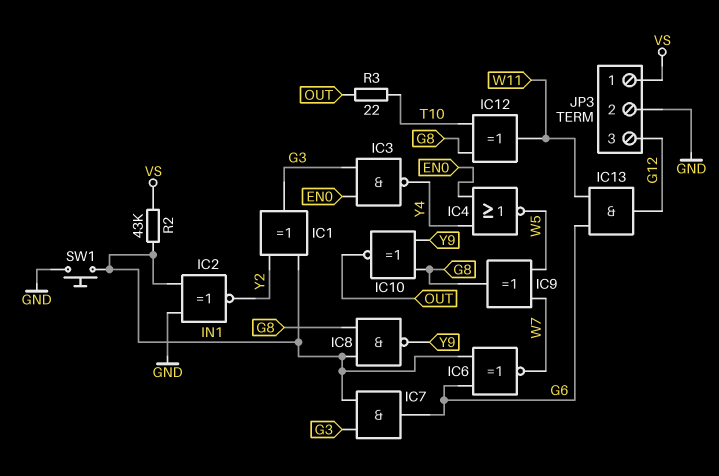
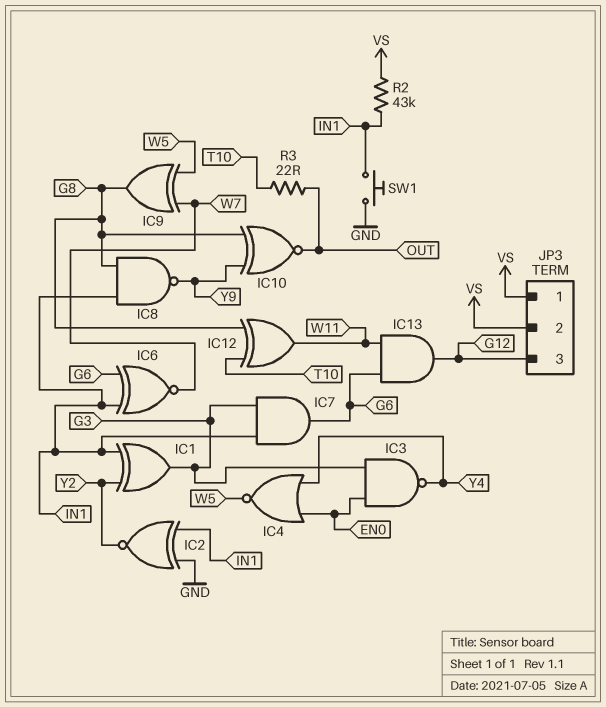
JP3 pin 2: GND -> VS

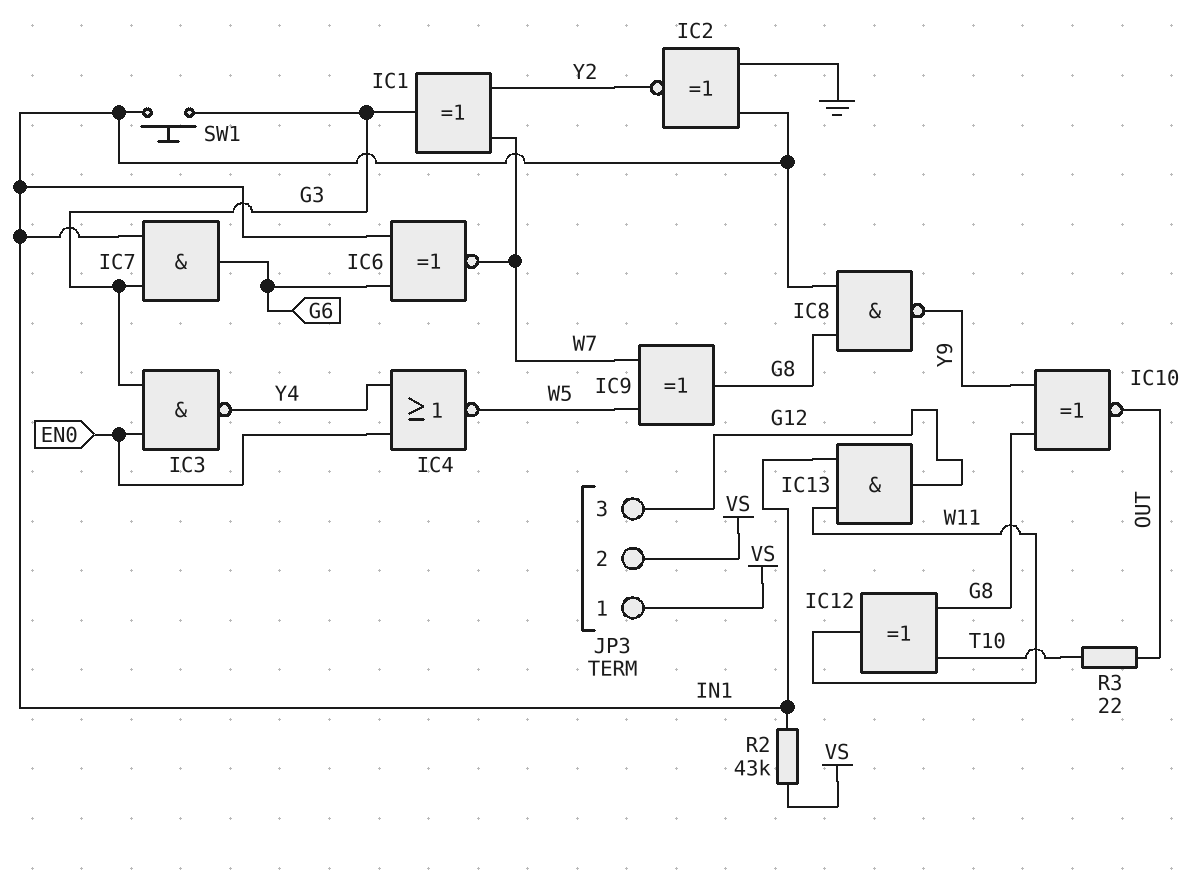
IC1: XOR (in IN1, in Y2, out G3) -> XOR (in W7, in Y2, out G3)
IC13: AND (in G6, in W11, out G12) -> AND (in IN1, in W11, out G12)
SW1: button (GND, IN1) -> button (G3, IN1)

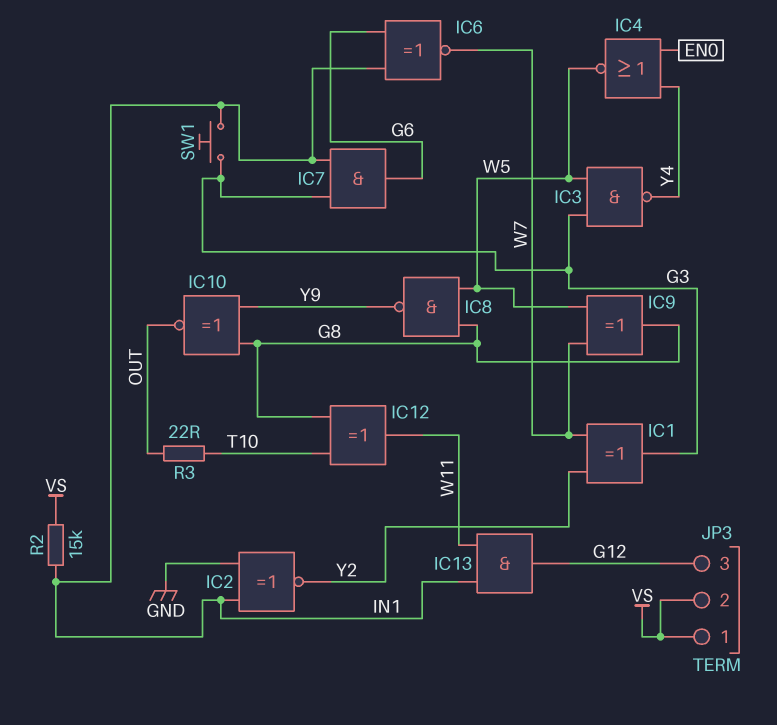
IC3: NAND (in EN0, in G3, out Y4) -> NAND (in G3, in W5, out Y4)
IC8: NAND (in G8, in IN1, out Y9) -> NAND (in G8, in W5, out Y9)
R2: 43k (IN1, VS) -> 15k (IN1, VS)

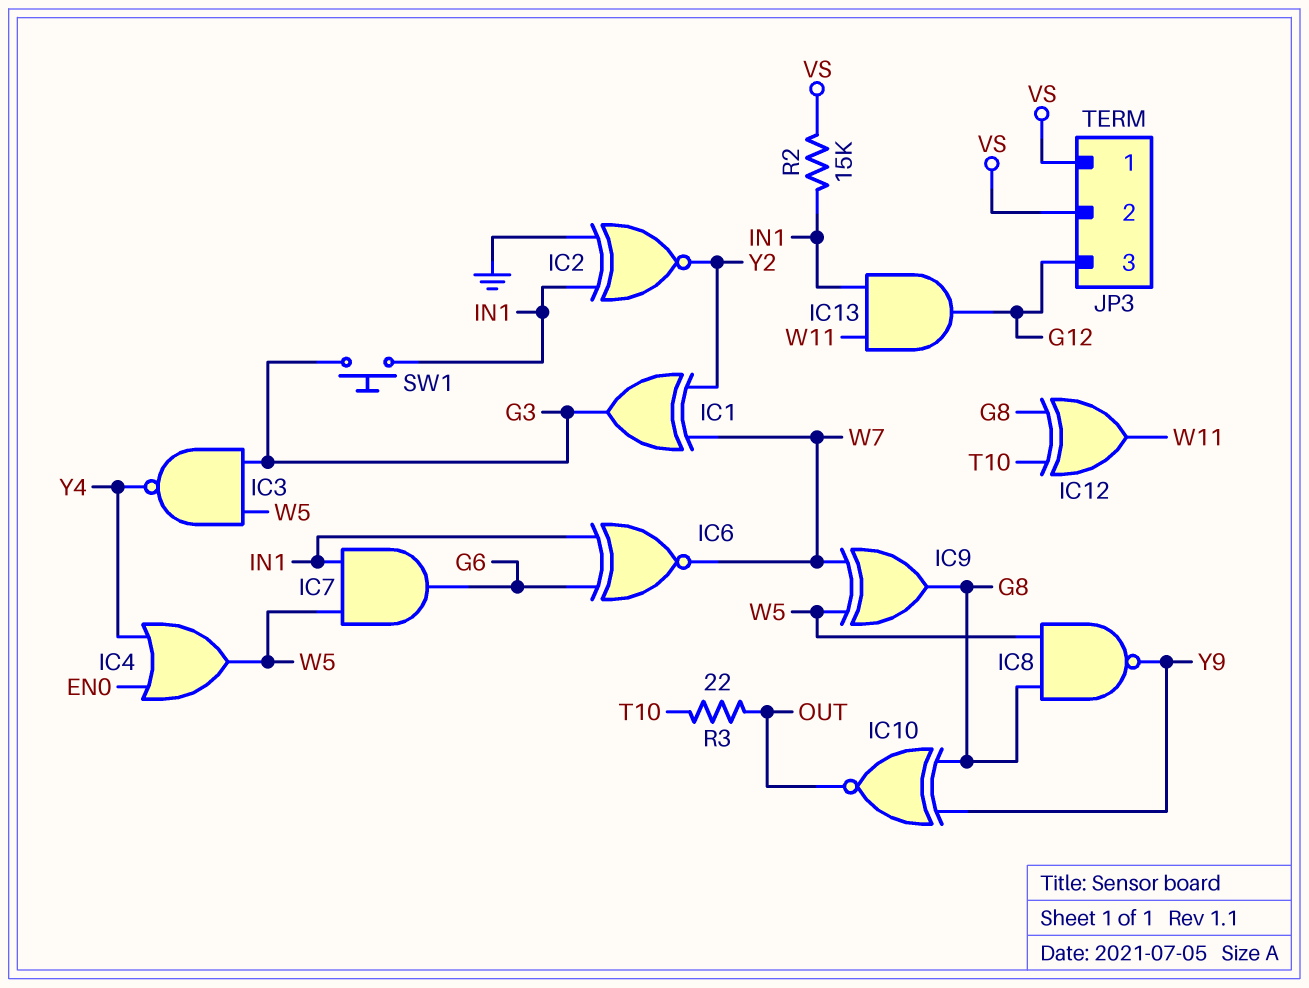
IC4: NOR (in EN0, in Y4, out W5) -> OR (in EN0, in Y4, out W5)
IC7: AND (in G3, in IN1, out G6) -> AND (in IN1, in W5, out G6)

